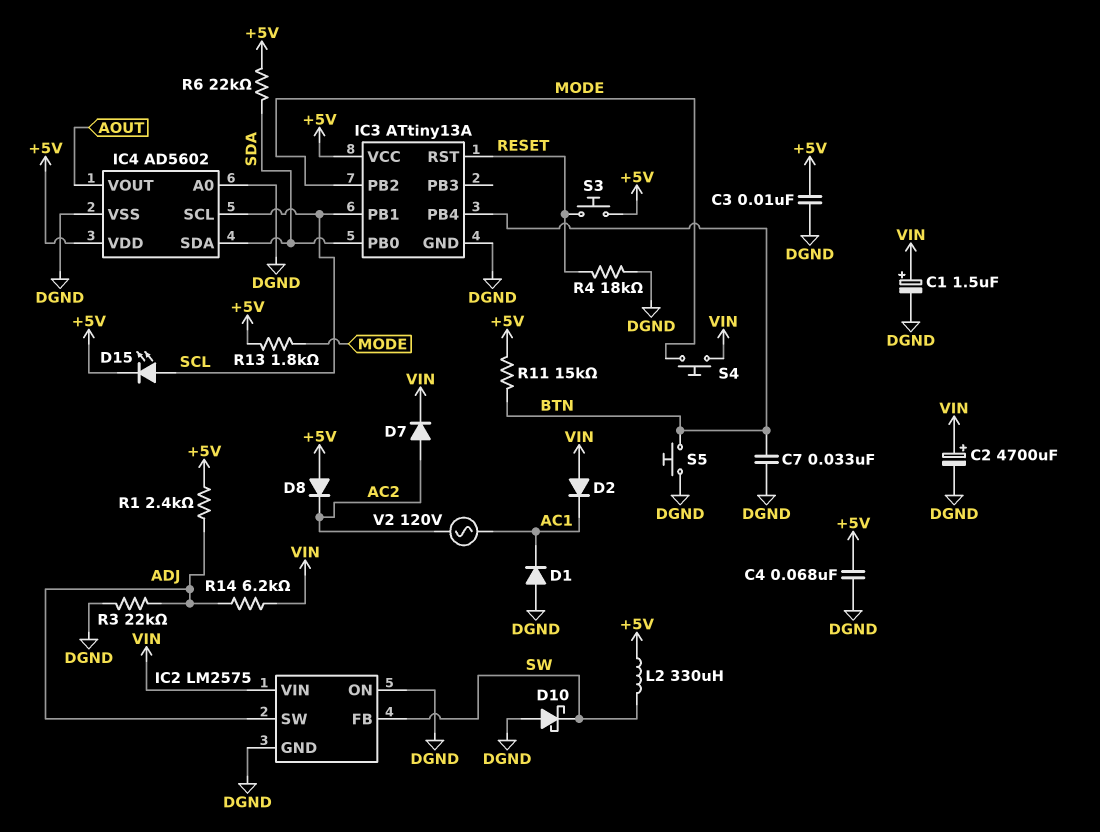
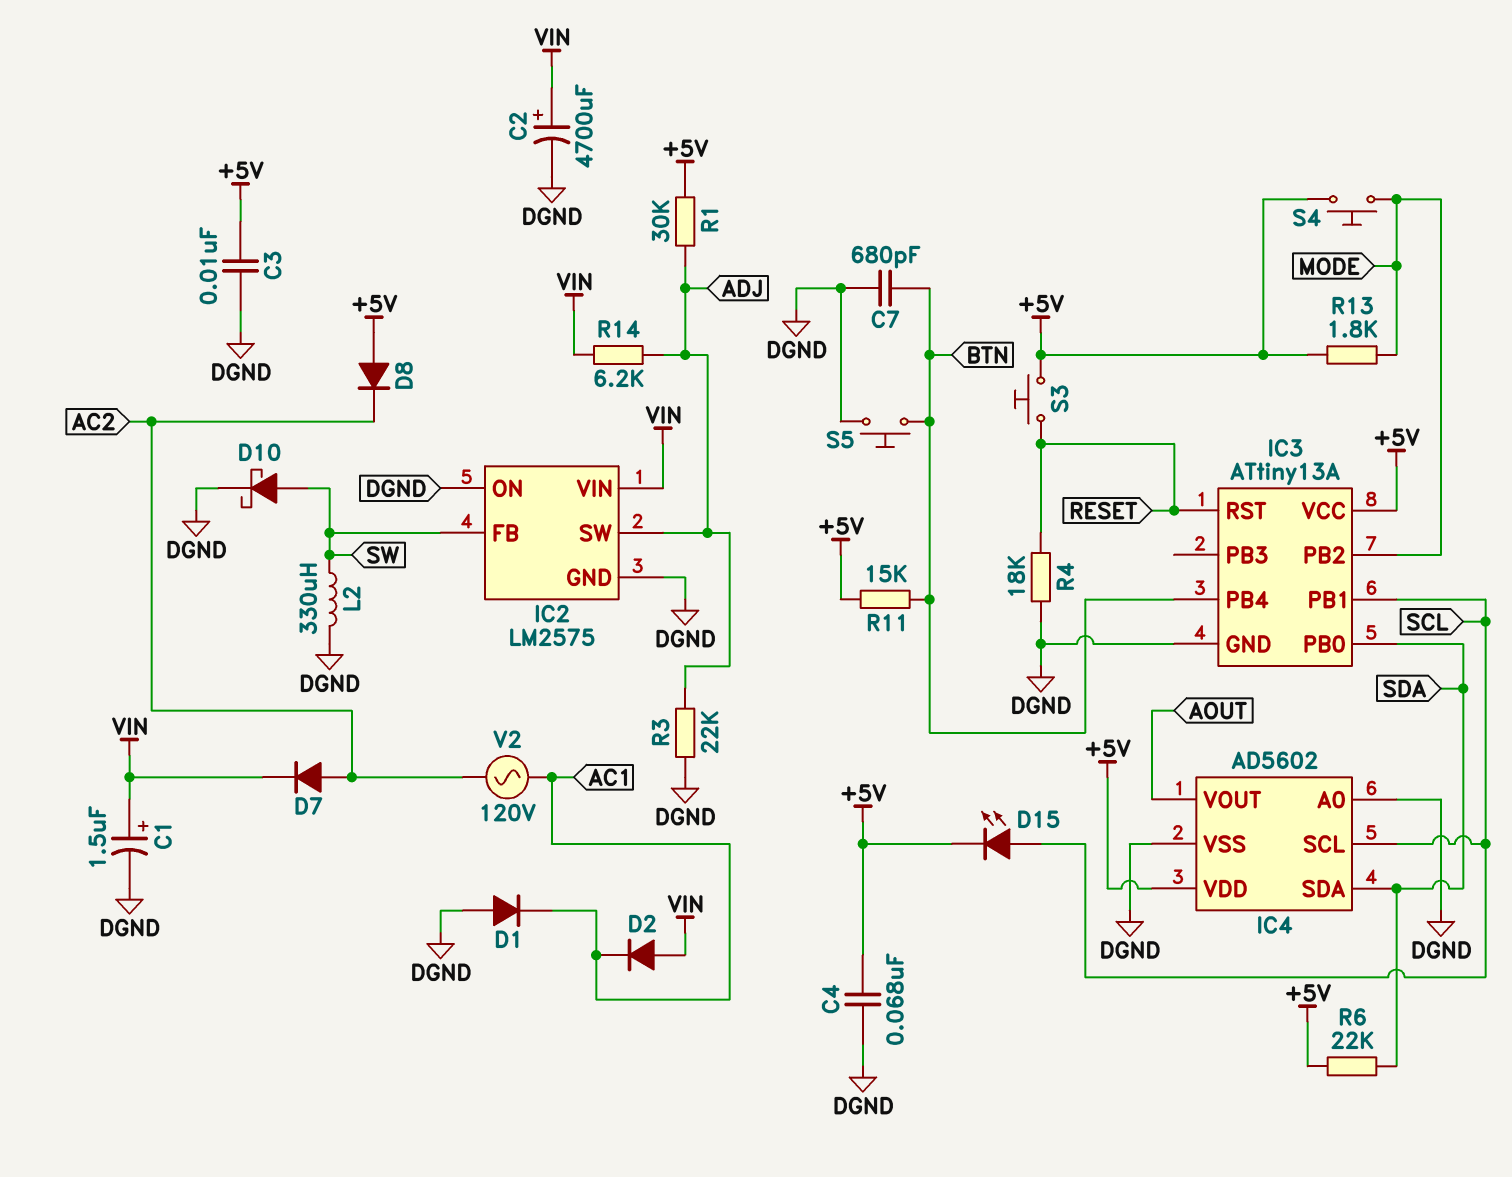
C7: 33nF (BTN, DGND) -> 680pF (BTN, DGND)
D10: schottky (A DGND, K SW) -> schottky (A SW, K DGND)
L2: 330uH (+5V, SW) -> 330uH (DGND, SW)
R1: 2.4k (+5V, ADJ) -> 30k (+5V, ADJ)
S4: button (MODE, VIN) -> button (+5V, MODE)

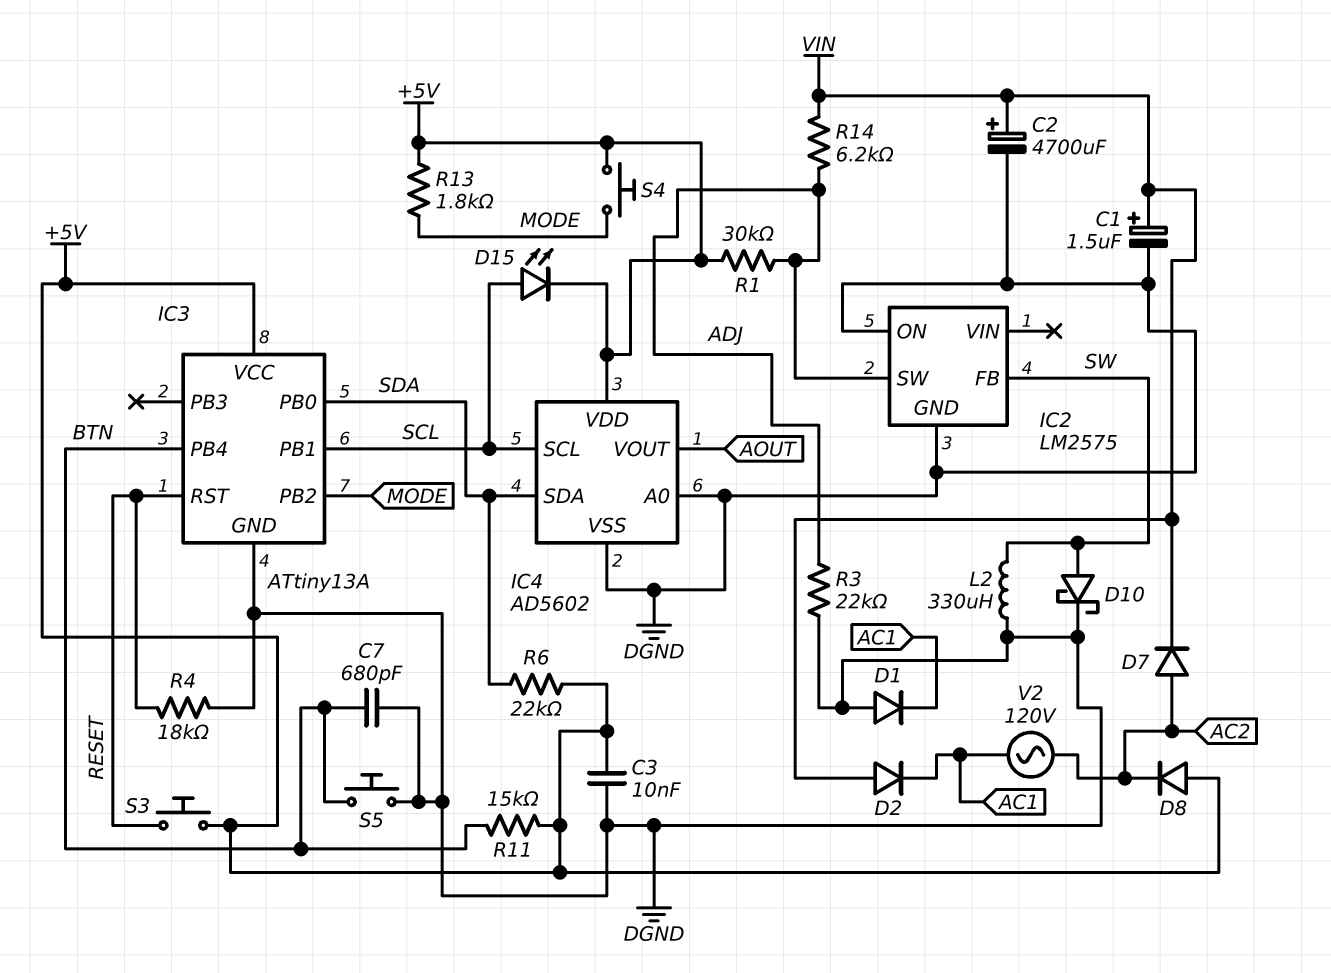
C4: 68nF (+5V, DGND) -> none
IC2 pin VIN: VIN -> none

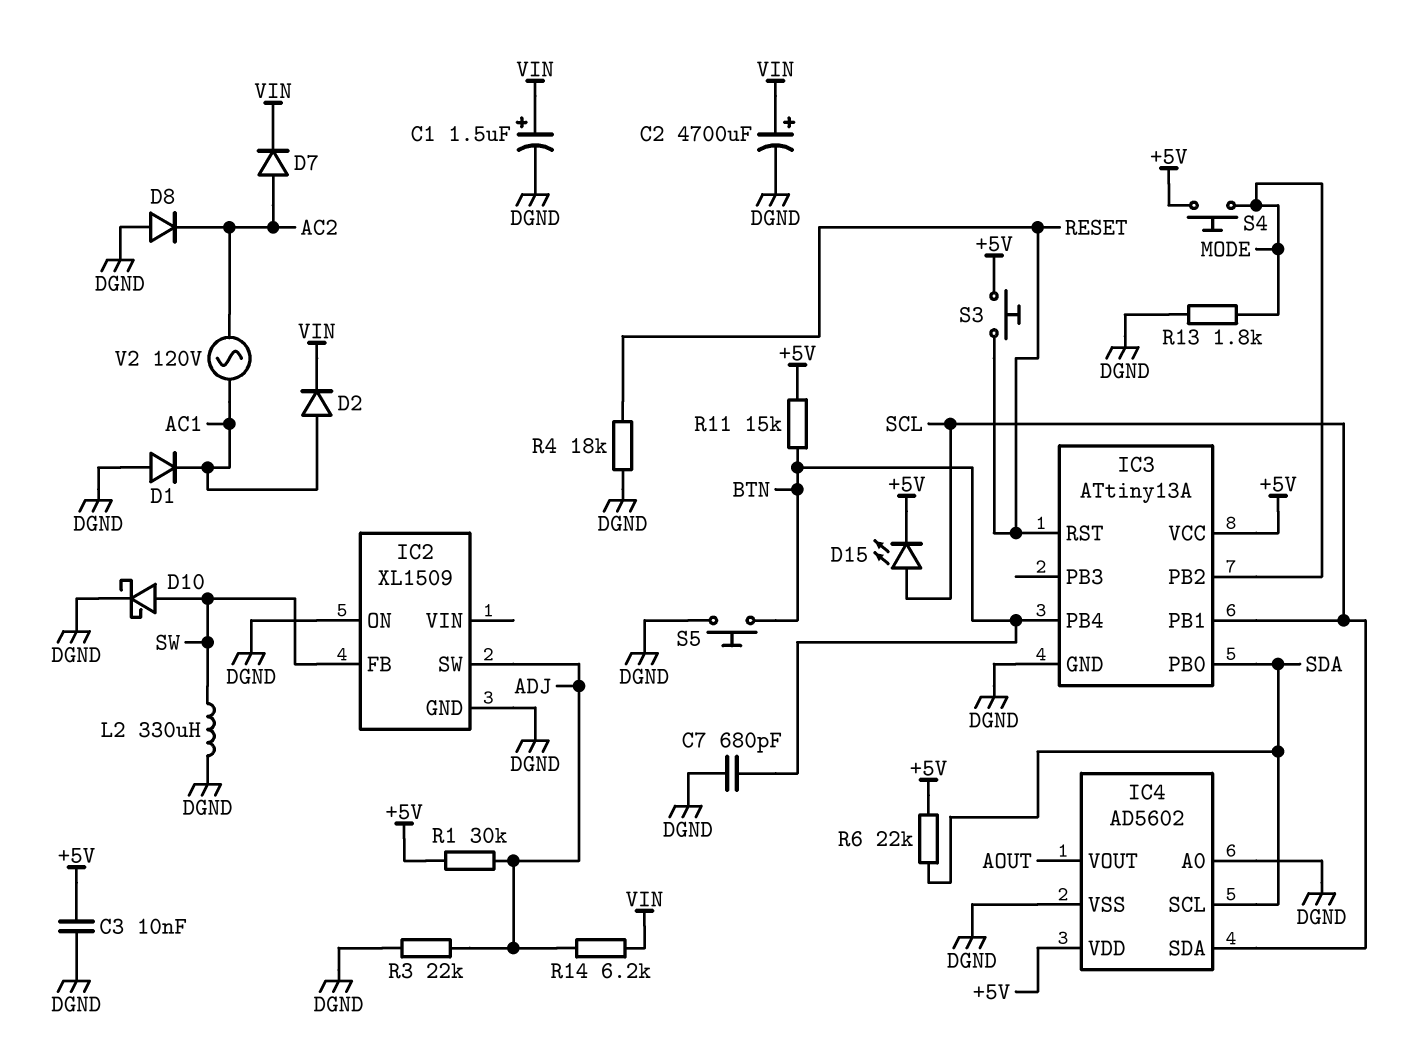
D2: diode (A VIN, K AC1) -> diode (A AC1, K VIN)
D8: diode (A +5V, K AC2) -> diode (A DGND, K AC2)
IC2: LM2575 -> XL1509
IC4 pin SCL: SCL -> SDA
IC4 pin SDA: SDA -> SCL
R13: 1.8k (+5V, MODE) -> 1.8k (DGND, MODE)

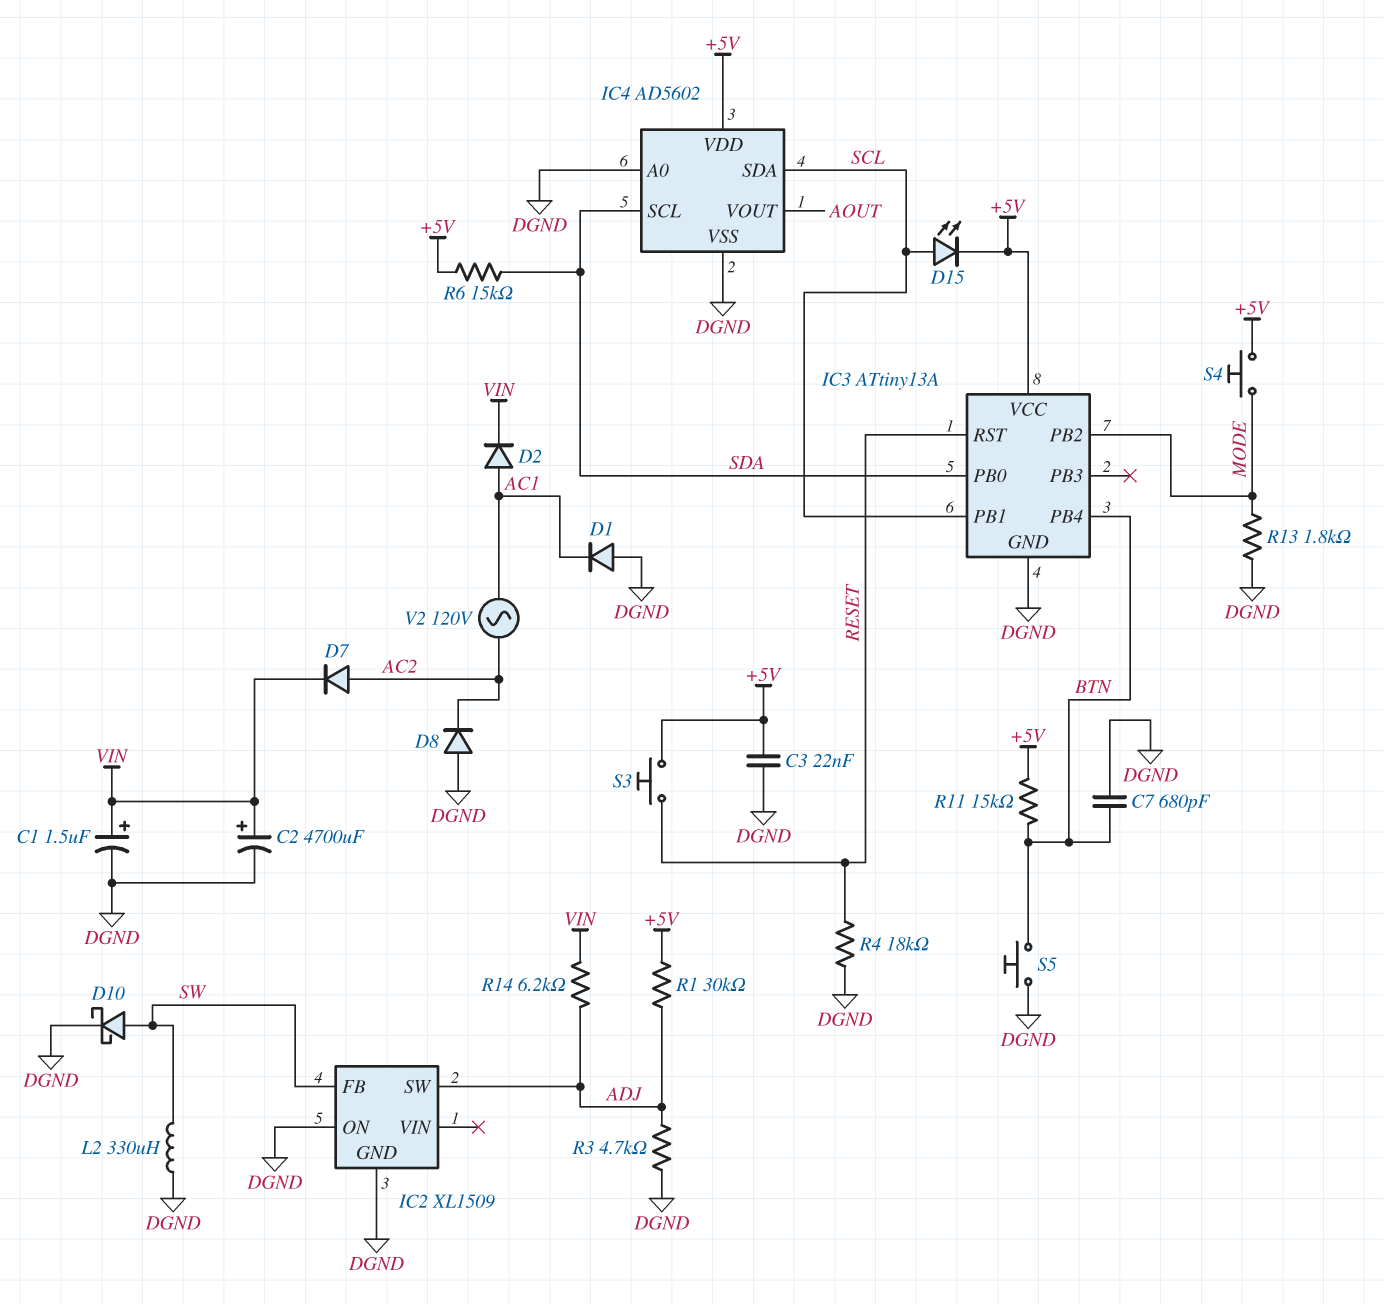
C3: 10nF (+5V, DGND) -> 22nF (+5V, DGND)
R3: 22k (ADJ, DGND) -> 4.7k (ADJ, DGND)
R6: 22k (+5V, SDA) -> 15k (+5V, SDA)

